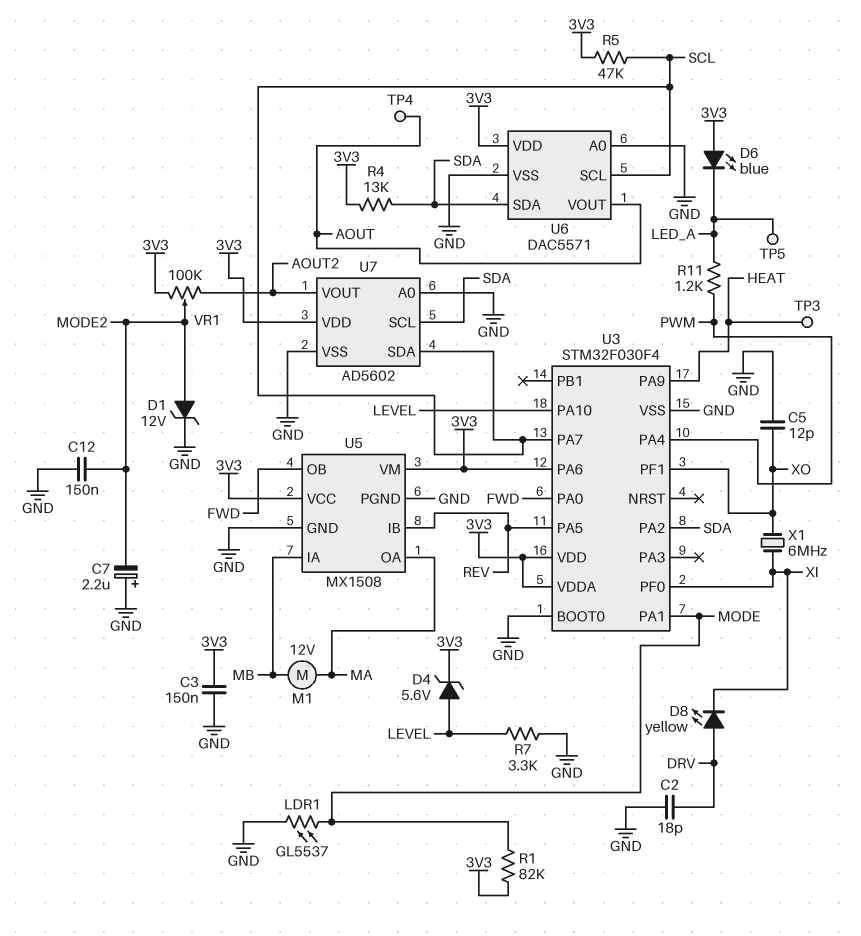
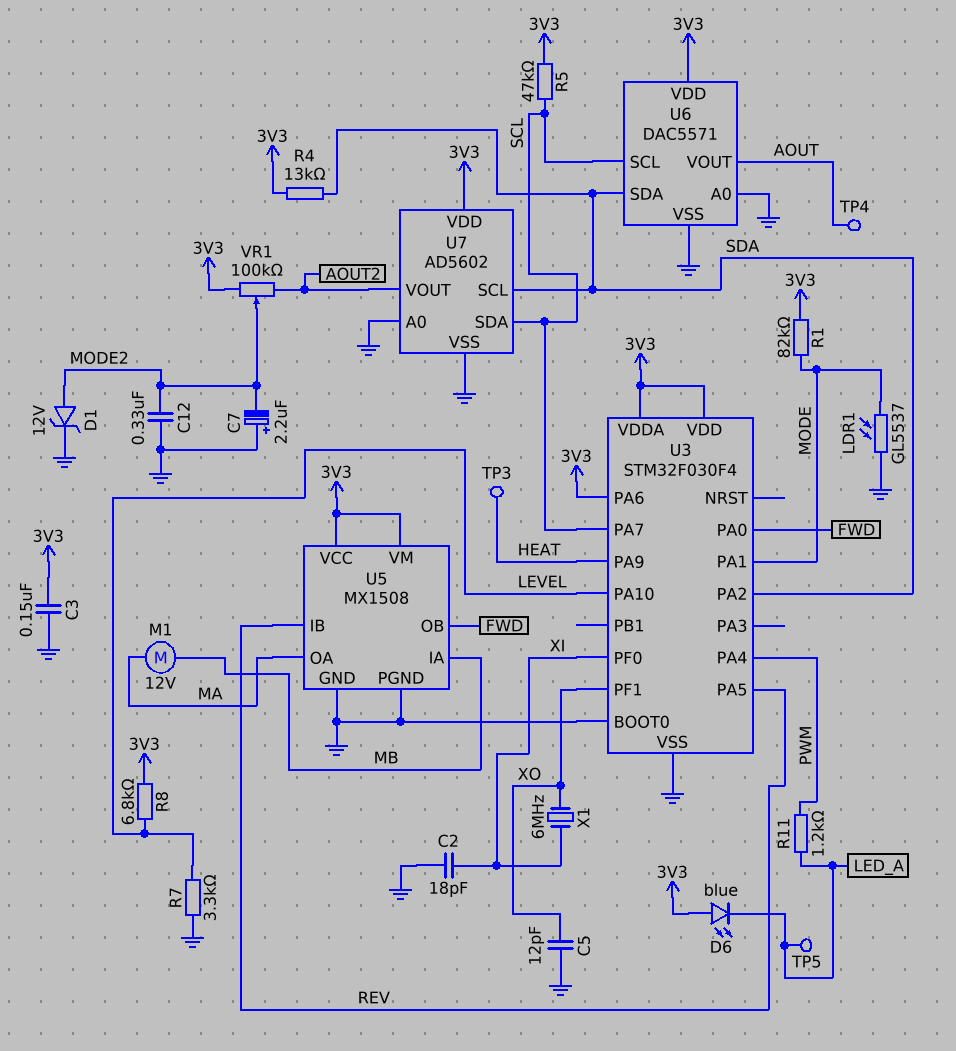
C2: 18pF (DRV, GND) -> 18pF (GND, XI)
C12: 150nF (GND, MODE2) -> 330nF (GND, MODE2)
D4: zener 5.6V (A LEVEL, K 3V3) -> none
D8: LED yellow (A DRV, K XI) -> none
R8: none -> 6.8k (3V3, LEVEL)

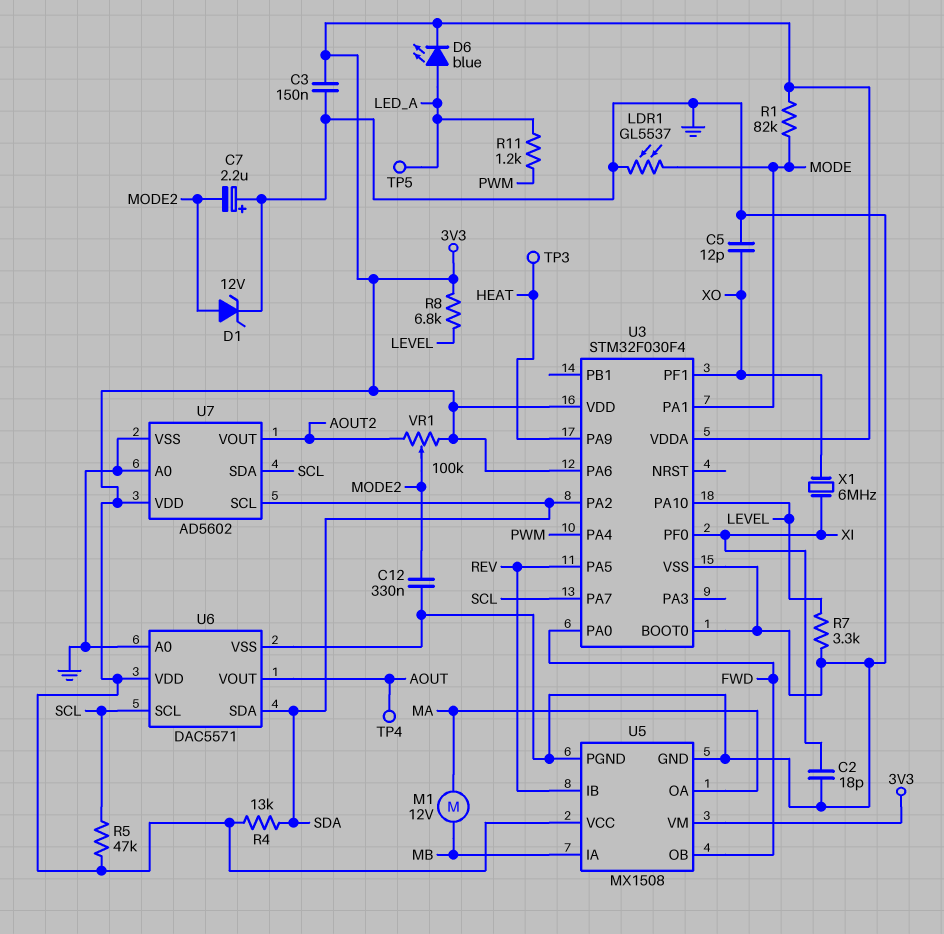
D6: LED blue (A 3V3, K LED_A) -> LED blue (A LED_A, K 3V3)

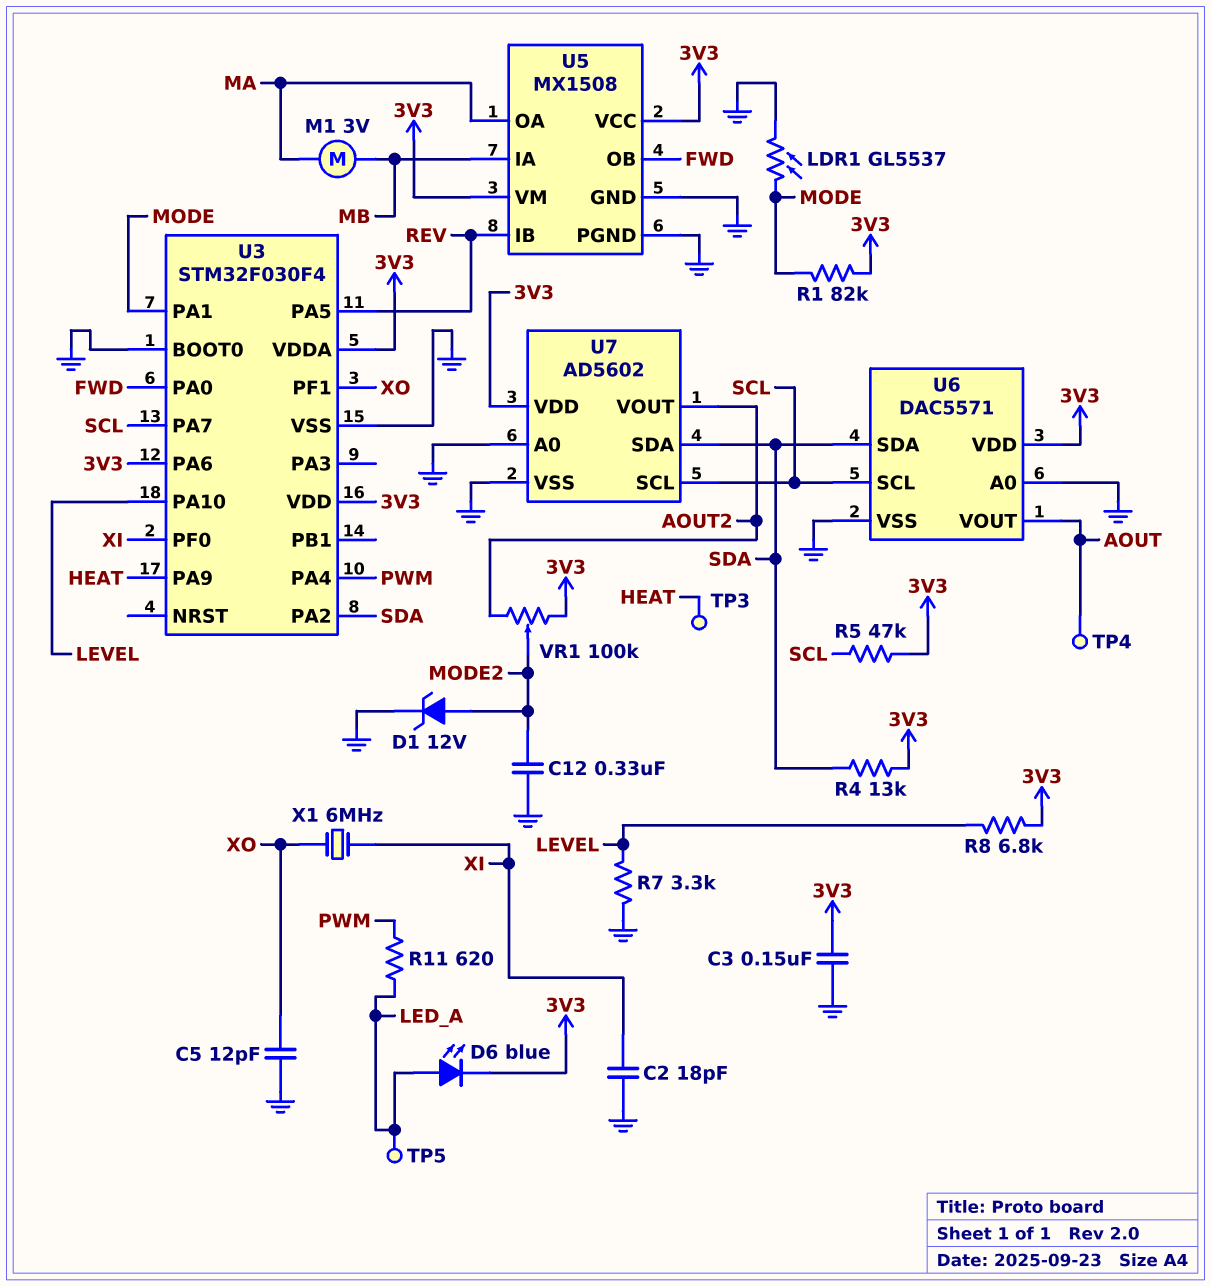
C7: 2.2uF (plus GND, minus MODE2) -> none
M1: motor 12V (MA, MB) -> motor 3V (MA, MB)
R11: 1.2k (LED_A, PWM) -> 620 (LED_A, PWM)
U7 pin SCL: SDA -> SCL
U7 pin SDA: SCL -> SDA

